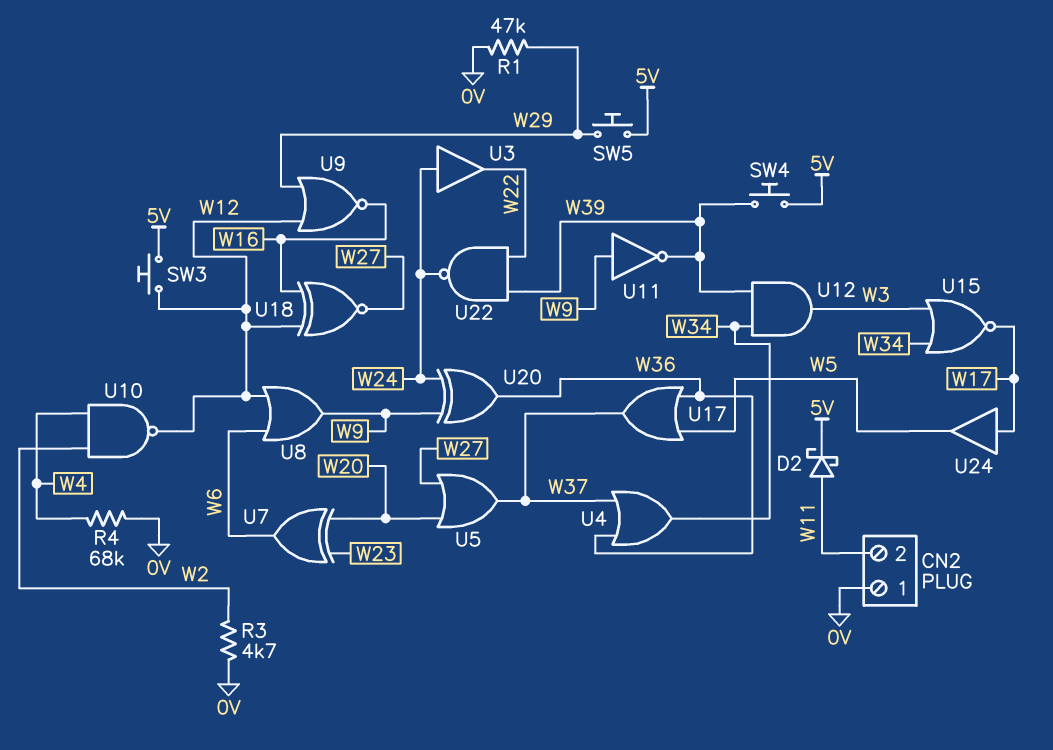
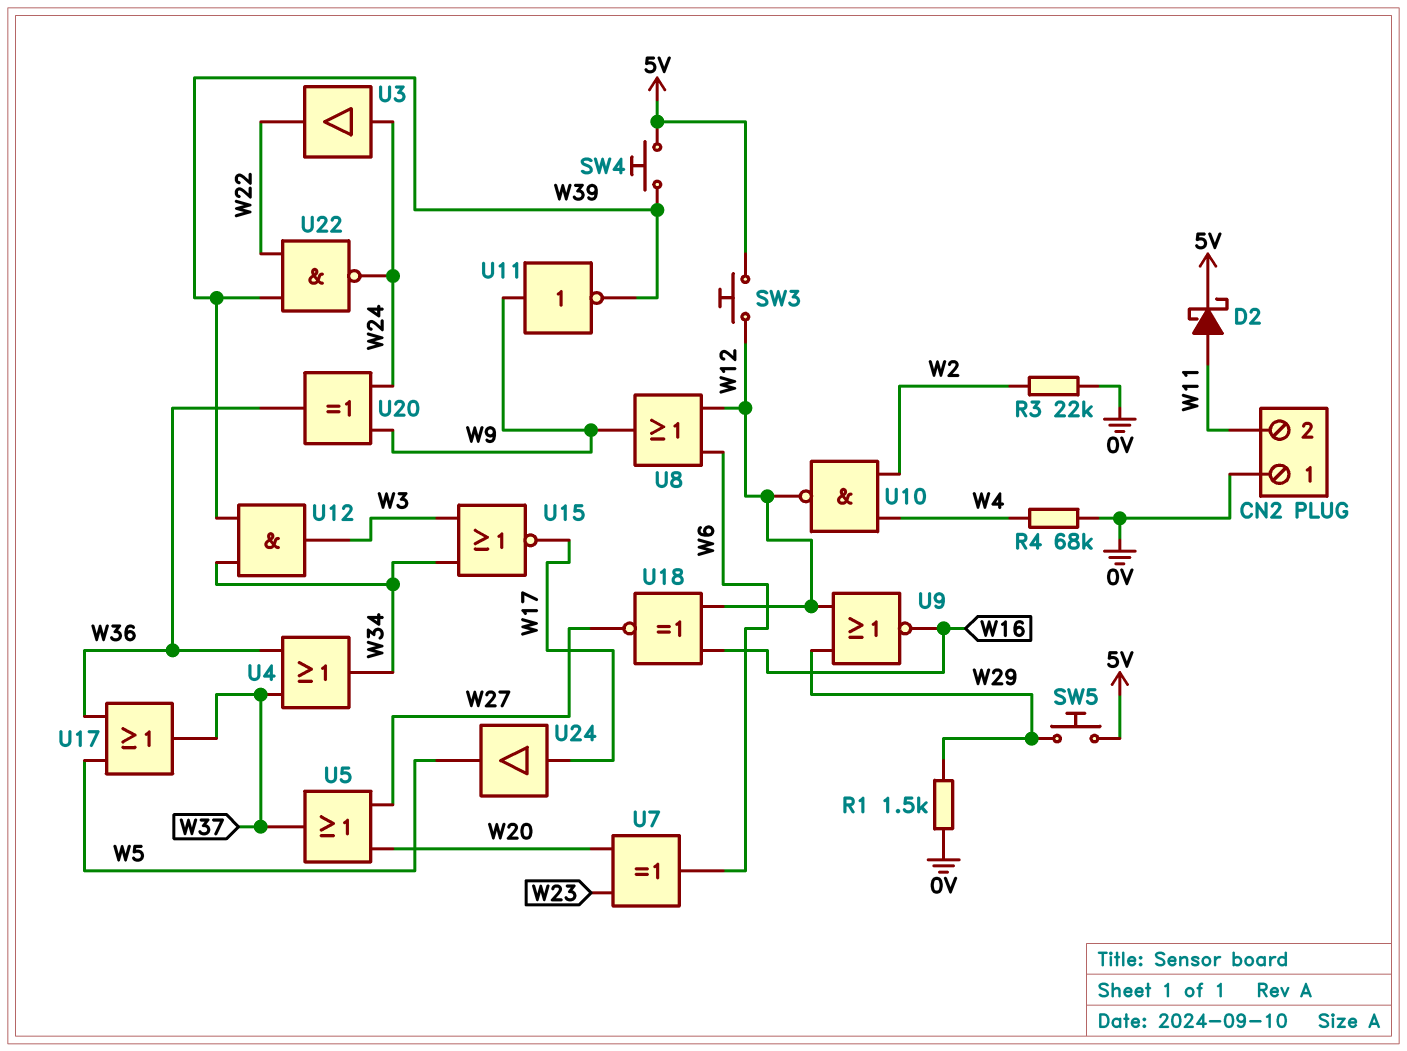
R1: 47k (0V, W29) -> 1.5k (0V, W29)
R3: 4.7k (0V, W2) -> 22k (0V, W2)

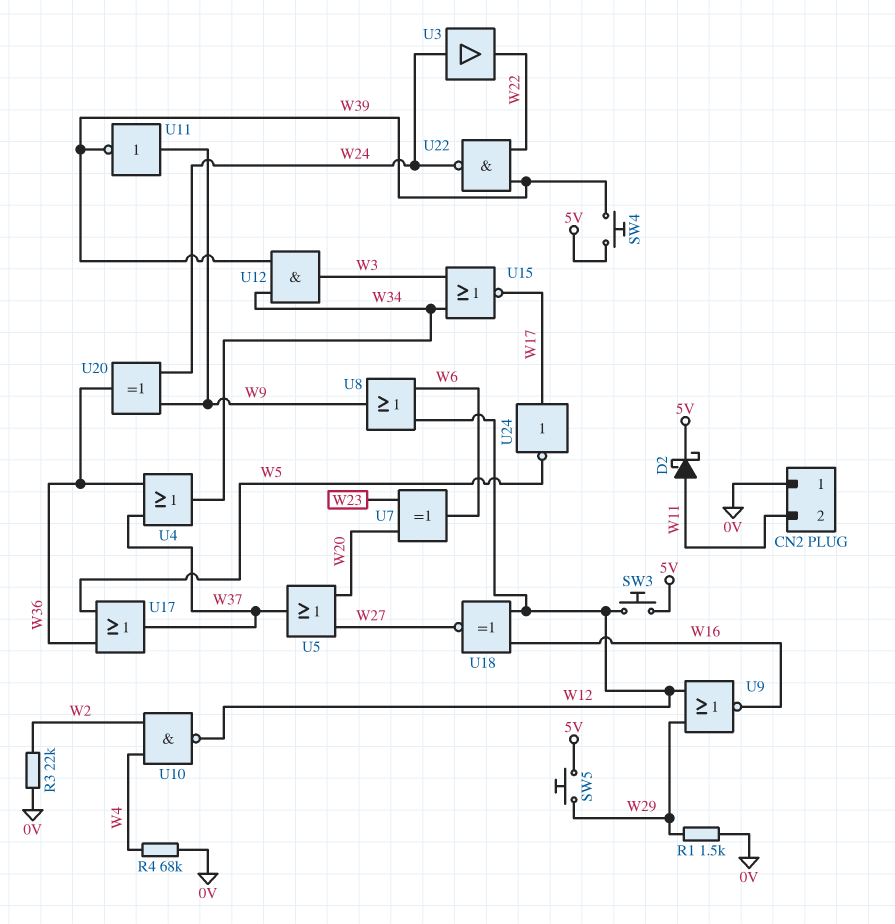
U24: buffer (in W17, out W5) -> NOT (in W17, out W5)

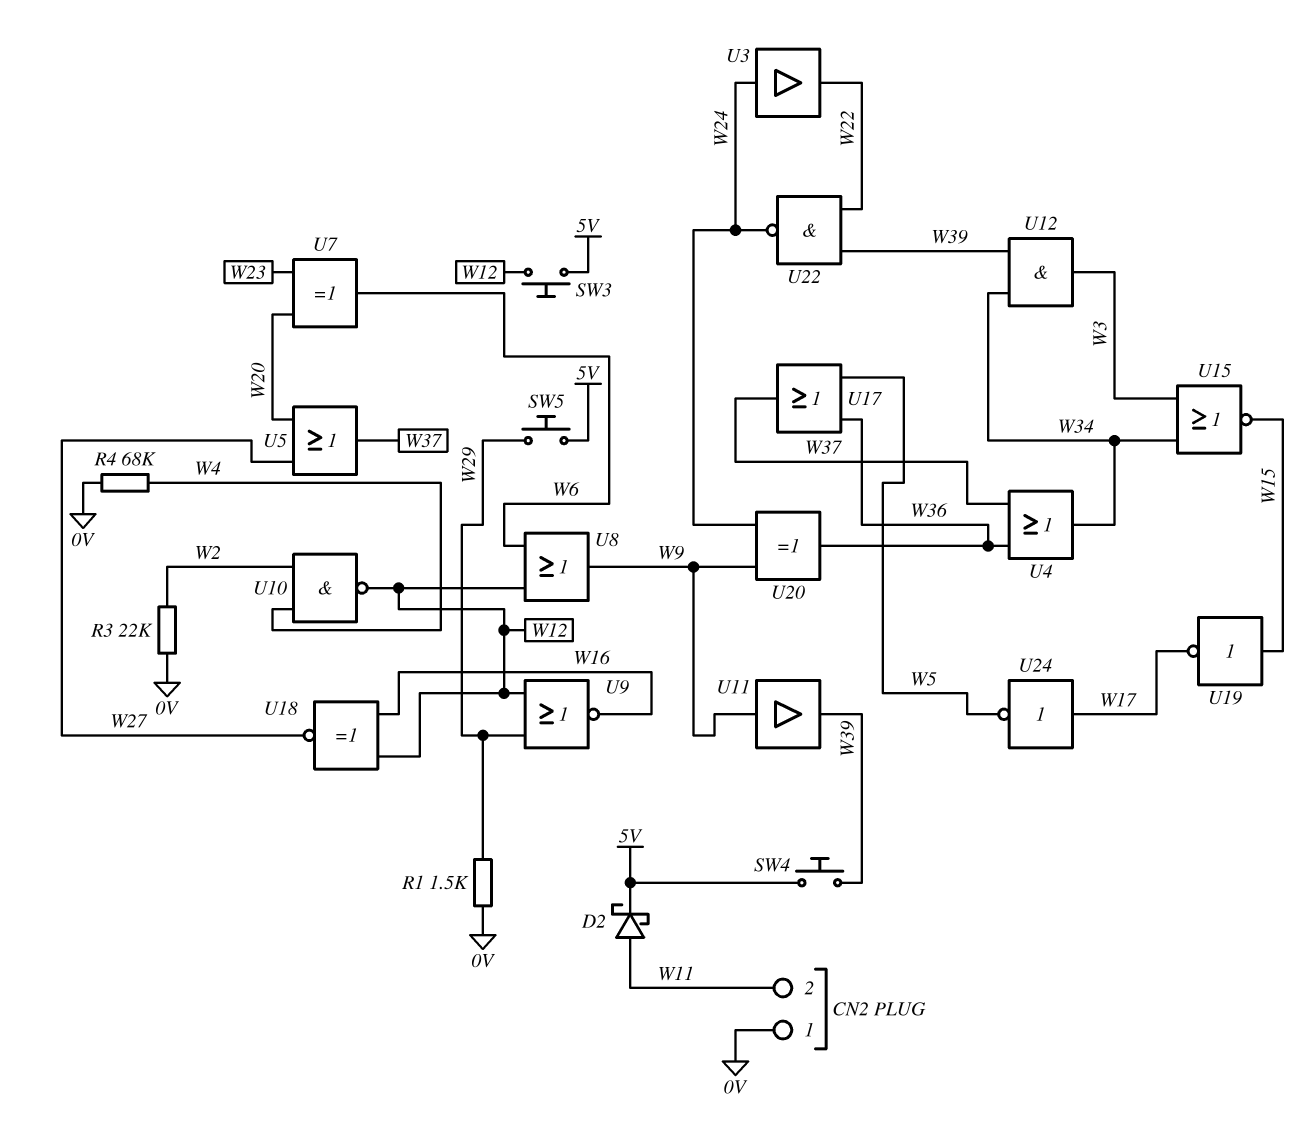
U11: NOT (in W9, out W39) -> buffer (in W9, out W39)
U15: NOR (in W3, in W34, out W17) -> NOR (in W3, in W34, out W15)
U19: none -> NOT (in W15, out W17)

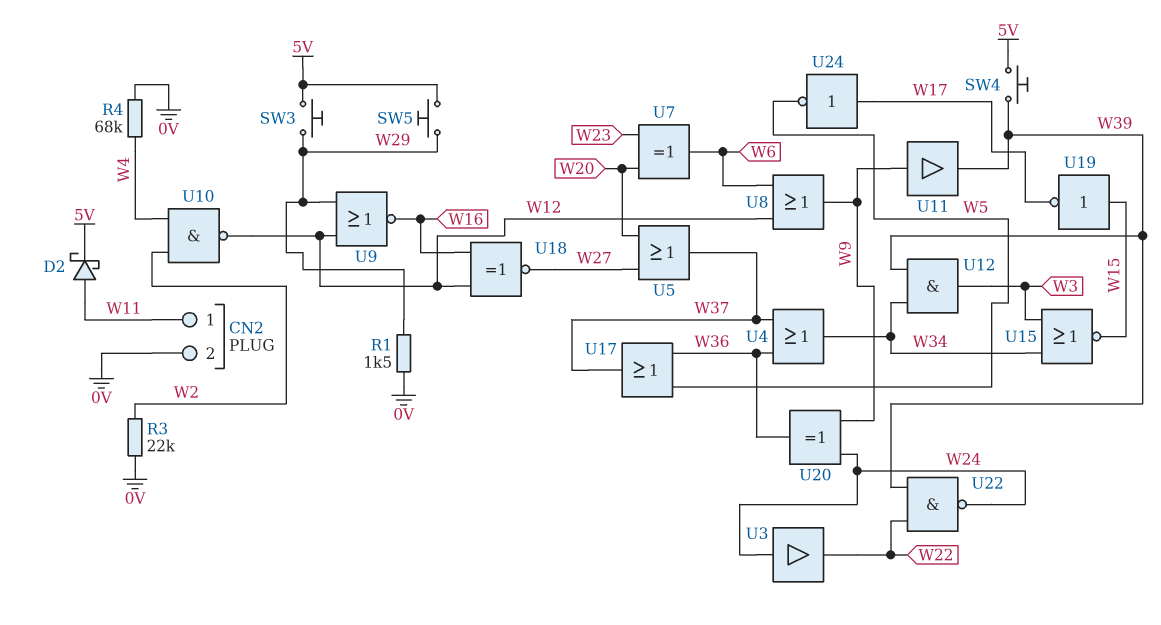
CN2 pin 1: 0V -> W11
CN2 pin 2: W11 -> 0V
SW3: button (5V, W12) -> button (5V, W29)

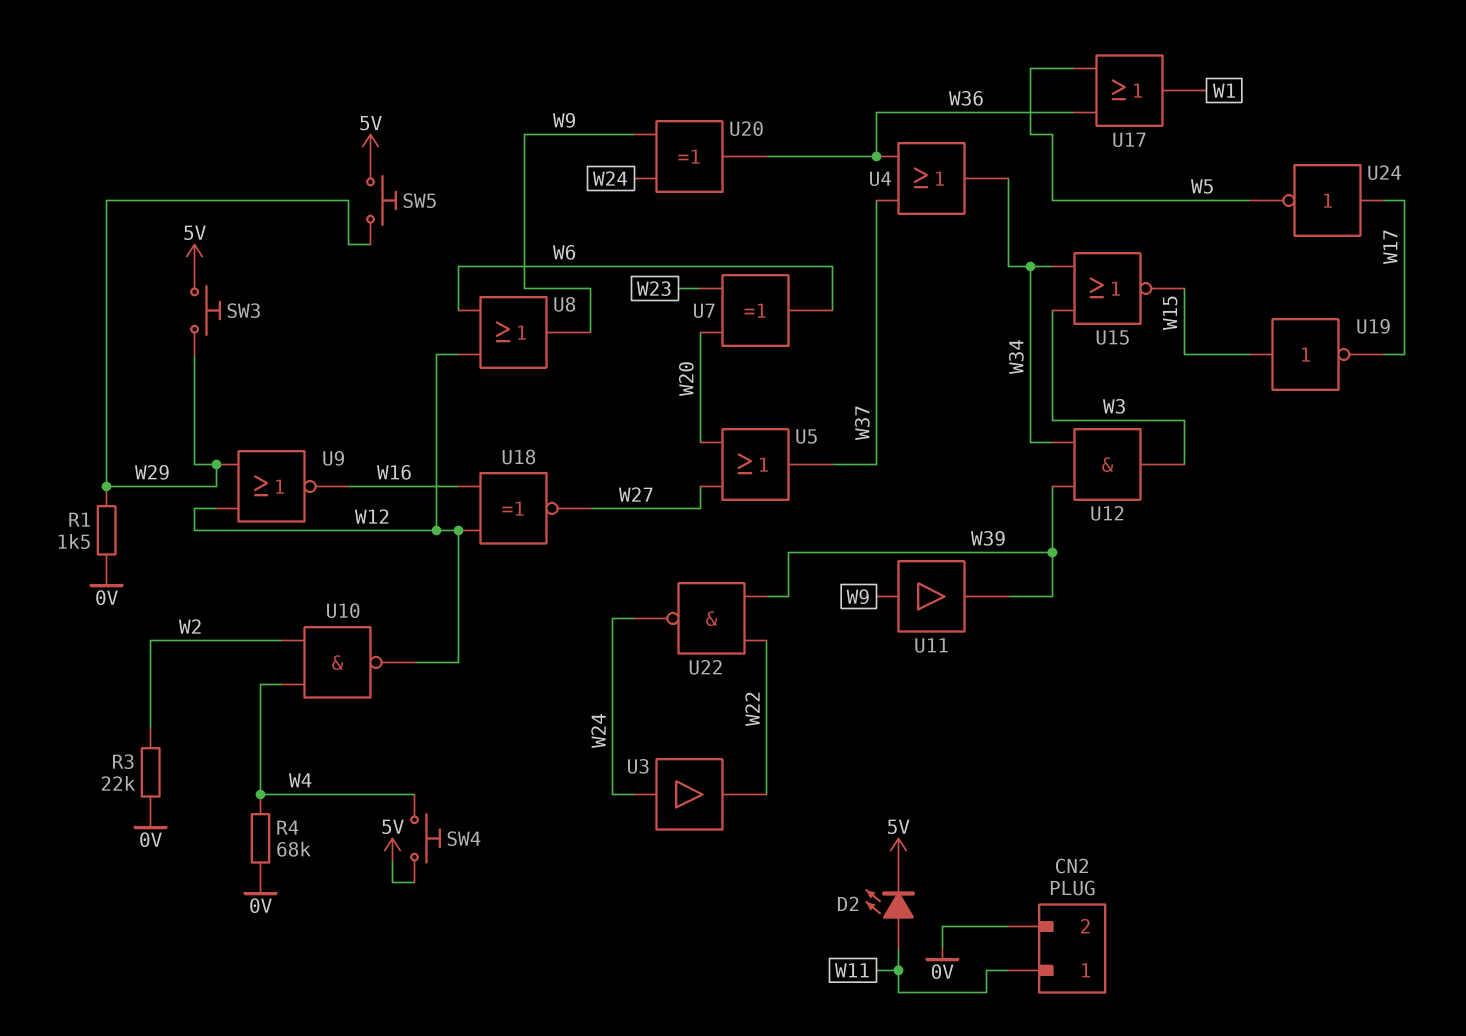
D2: schottky (A W11, K 5V) -> LED (A W11, K 5V)
SW4: button (5V, W39) -> button (5V, W4)
U17: OR (in W5, in W36, out W37) -> OR (in W5, in W36, out W1)

